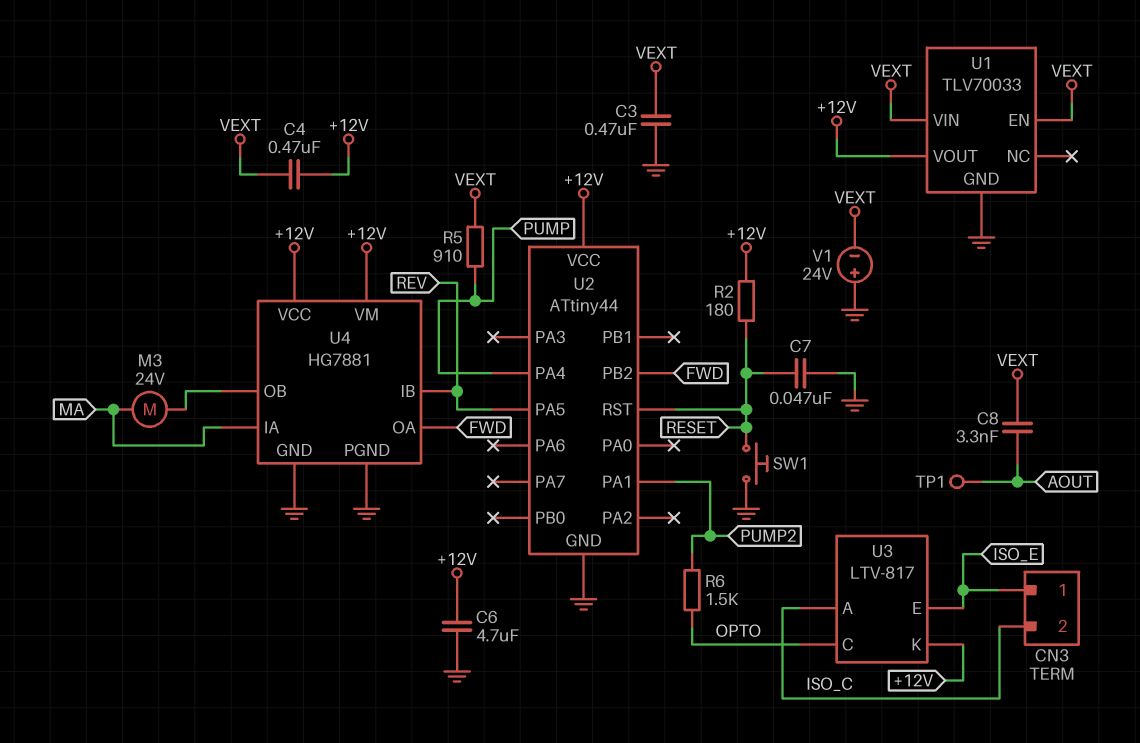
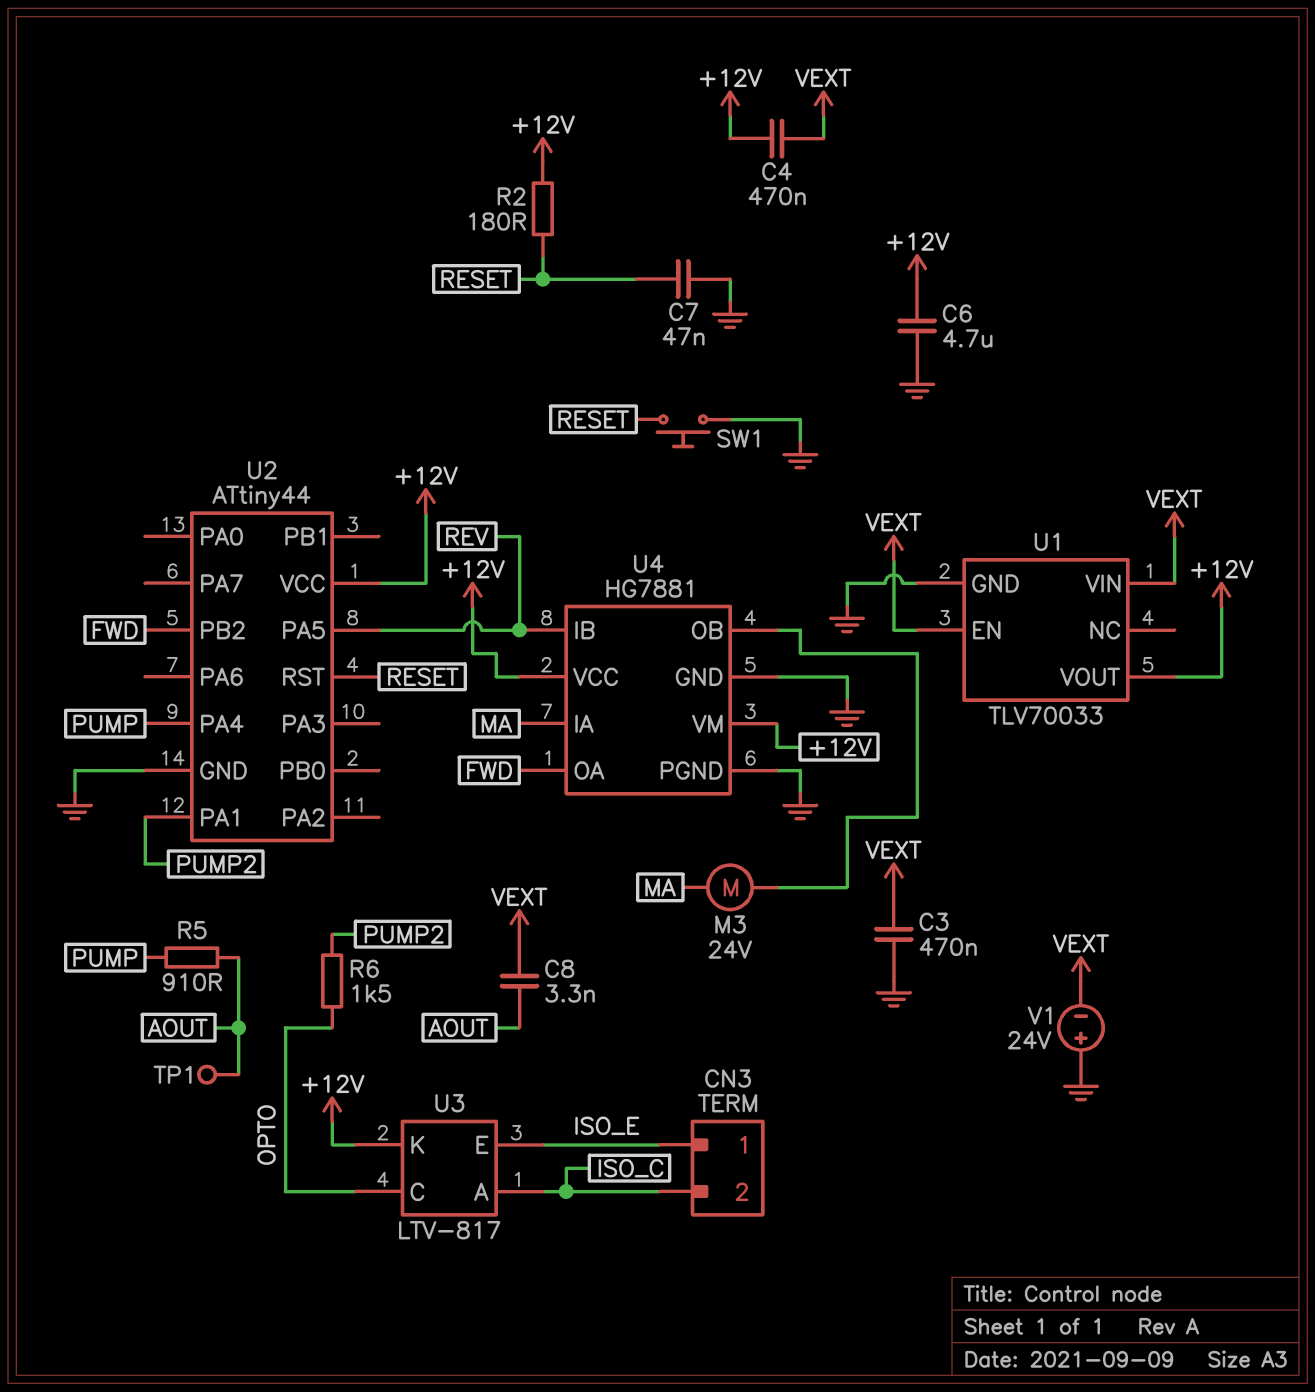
R5: 910 (PUMP, VEXT) -> 910 (AOUT, PUMP)

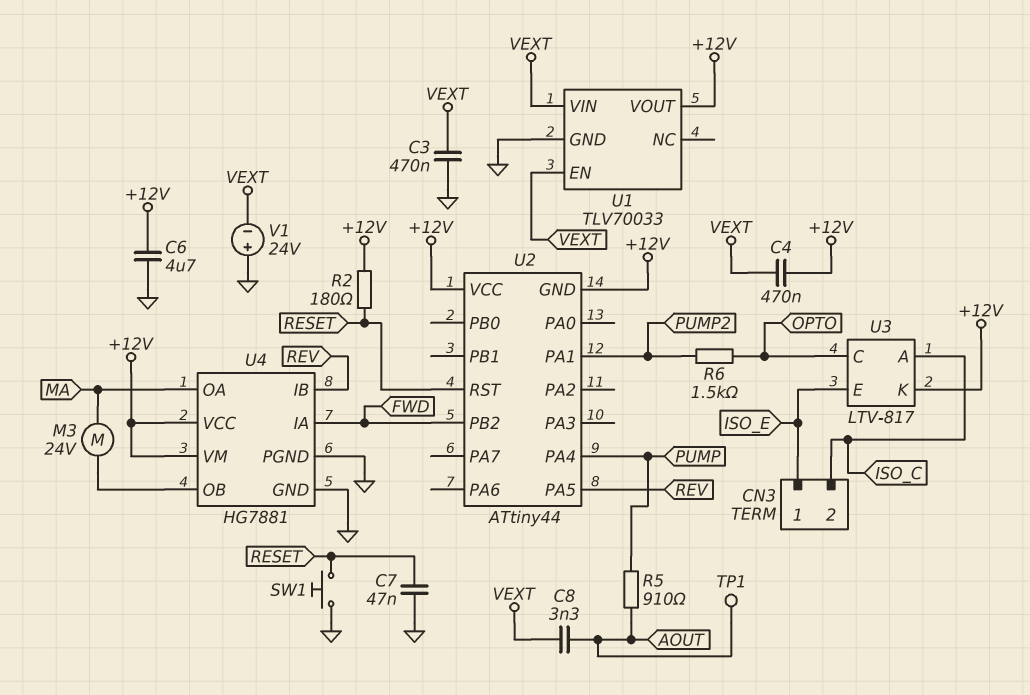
U2 pin GND: GND -> +12V
U4 pin IA: MA -> FWD
U4 pin OA: FWD -> MA

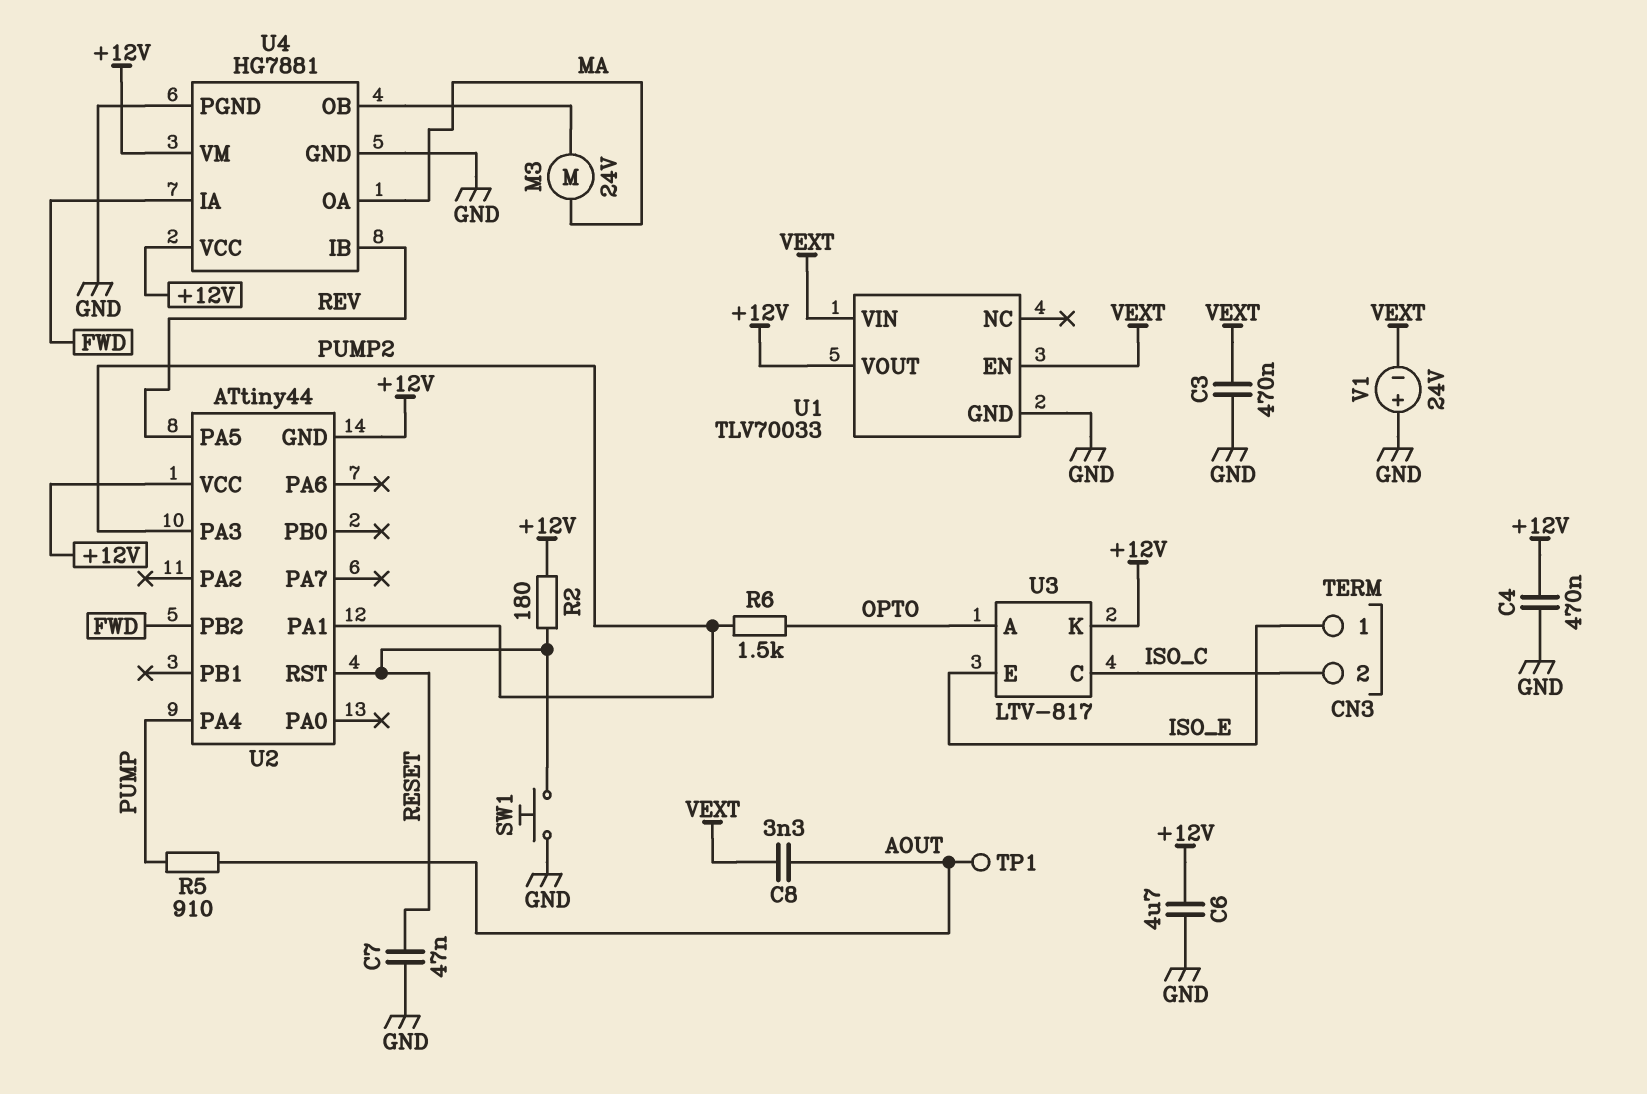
C4: 470nF (+12V, VEXT) -> 470nF (+12V, GND)
U2 pin PA3: none -> PUMP2
U3 pin A: ISO_C -> OPTO
U3 pin C: OPTO -> ISO_C

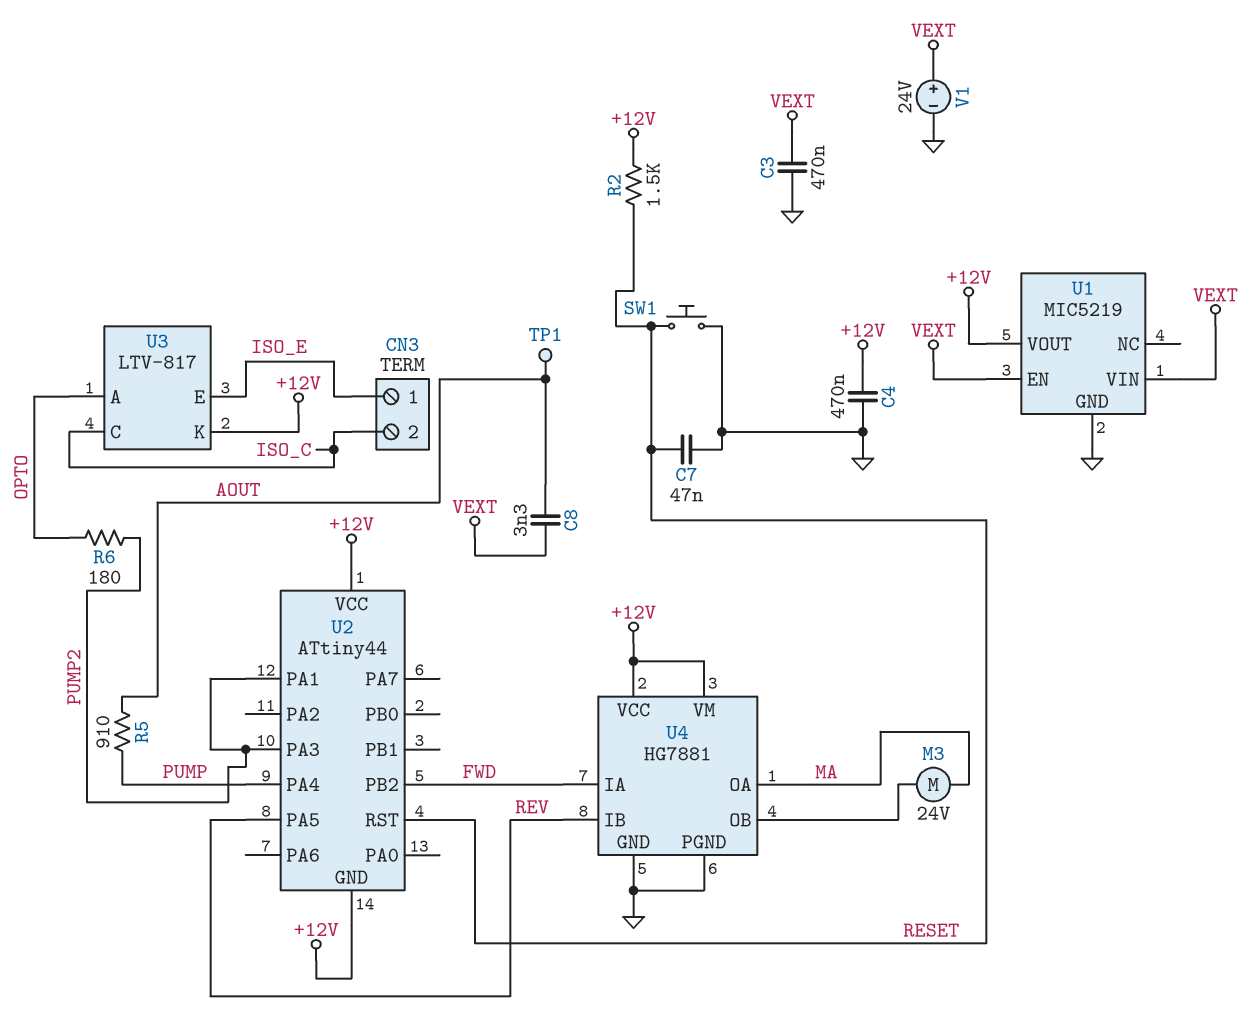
C6: 4.7uF (+12V, GND) -> none
R2: 180 (+12V, RESET) -> 1.5k (+12V, RESET)
R6: 1.5k (OPTO, PUMP2) -> 180 (OPTO, PUMP2)
U1: TLV70033 -> MIC5219
V1: 24V (plus GND, minus VEXT) -> 24V (plus VEXT, minus GND)

